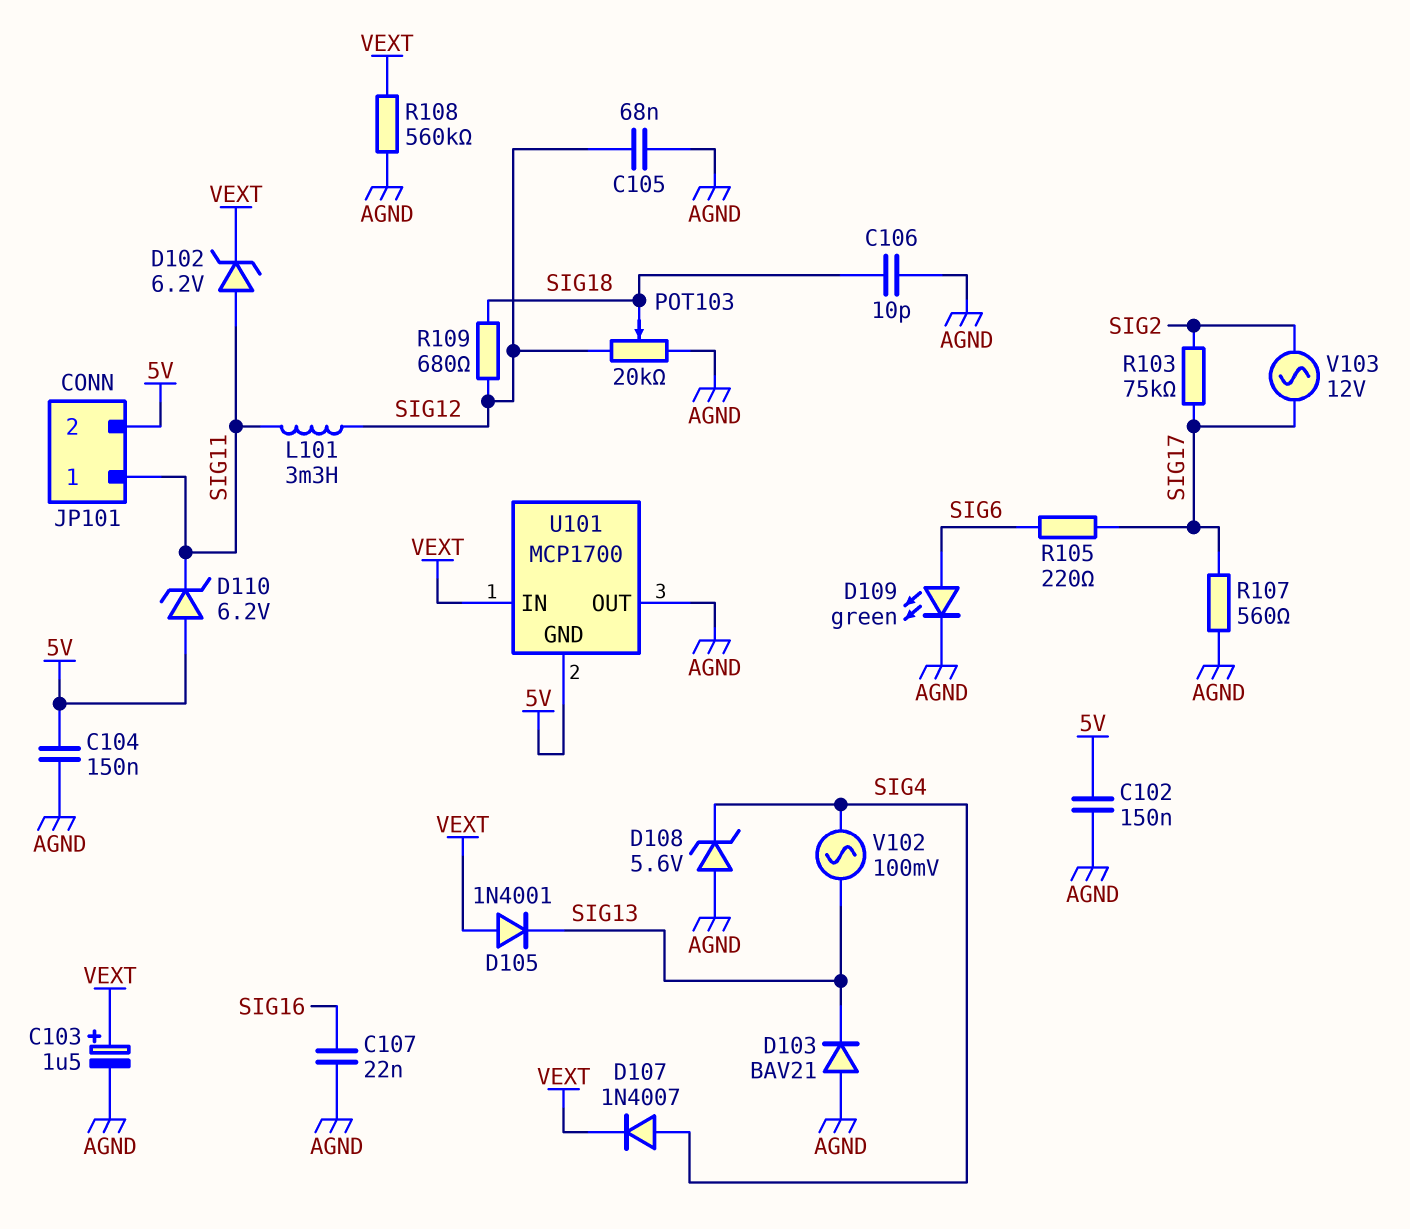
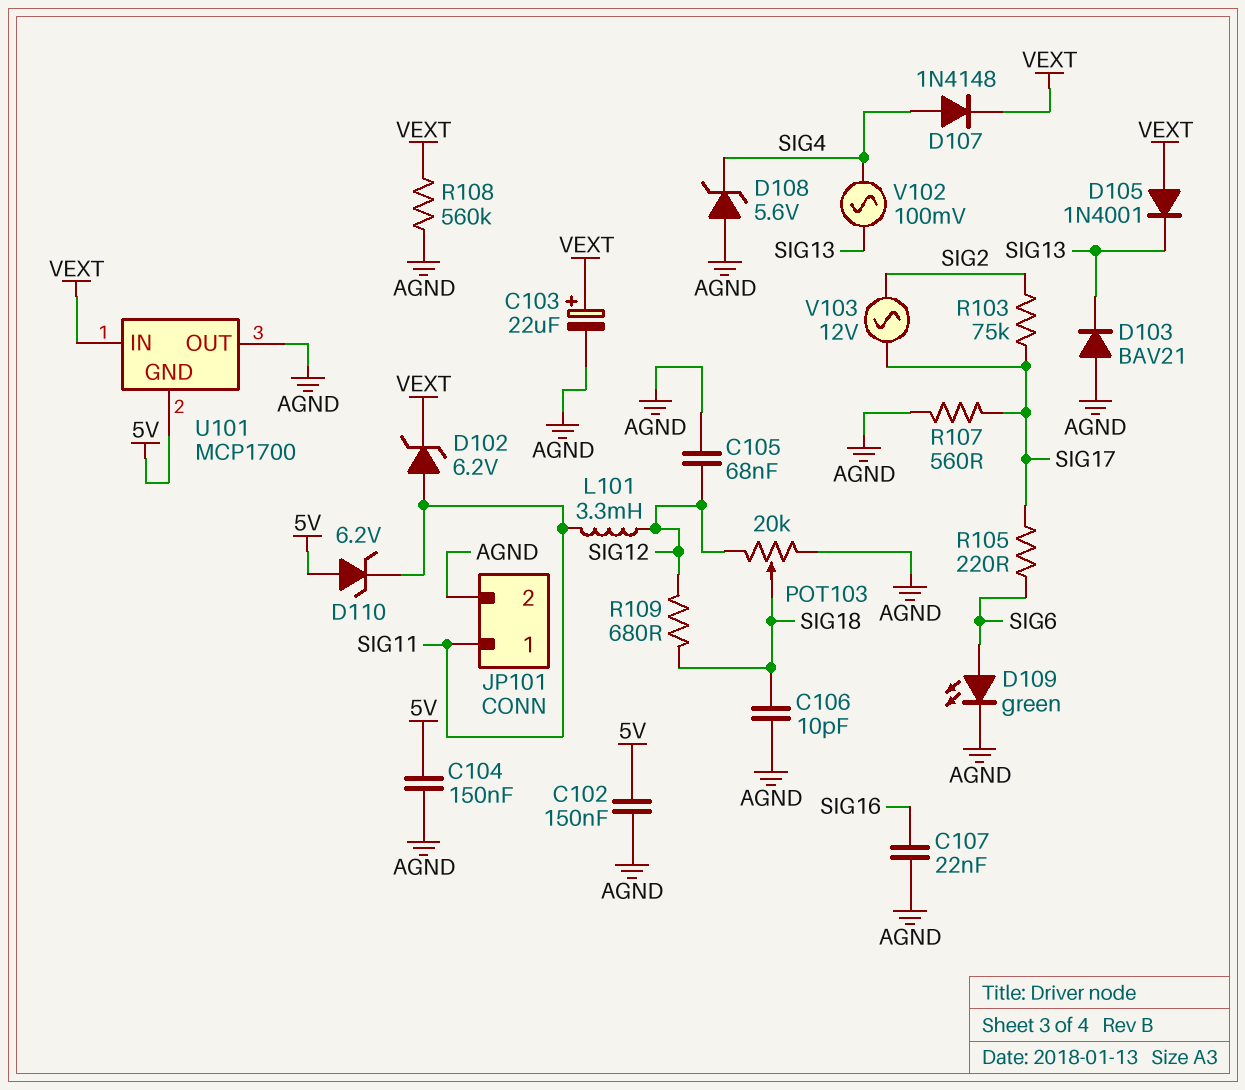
C103: 1.5uF (plus VEXT, minus AGND) -> 22uF (plus VEXT, minus AGND)
D107: diode 1N4007 (A SIG4, K VEXT) -> diode 1N4148 (A SIG4, K VEXT)
JP101 pin 2: 5V -> AGND

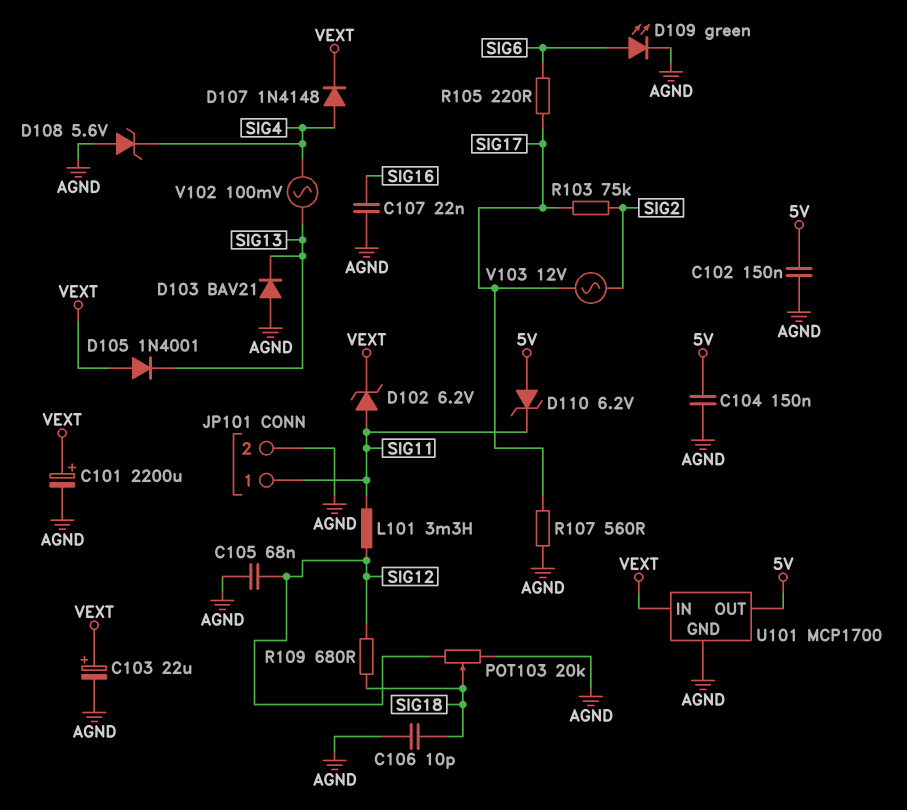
C101: none -> 2200uF (plus VEXT, minus AGND)
R108: 560k (AGND, VEXT) -> none
U101 pin GND: 5V -> AGND
U101 pin OUT: AGND -> 5V

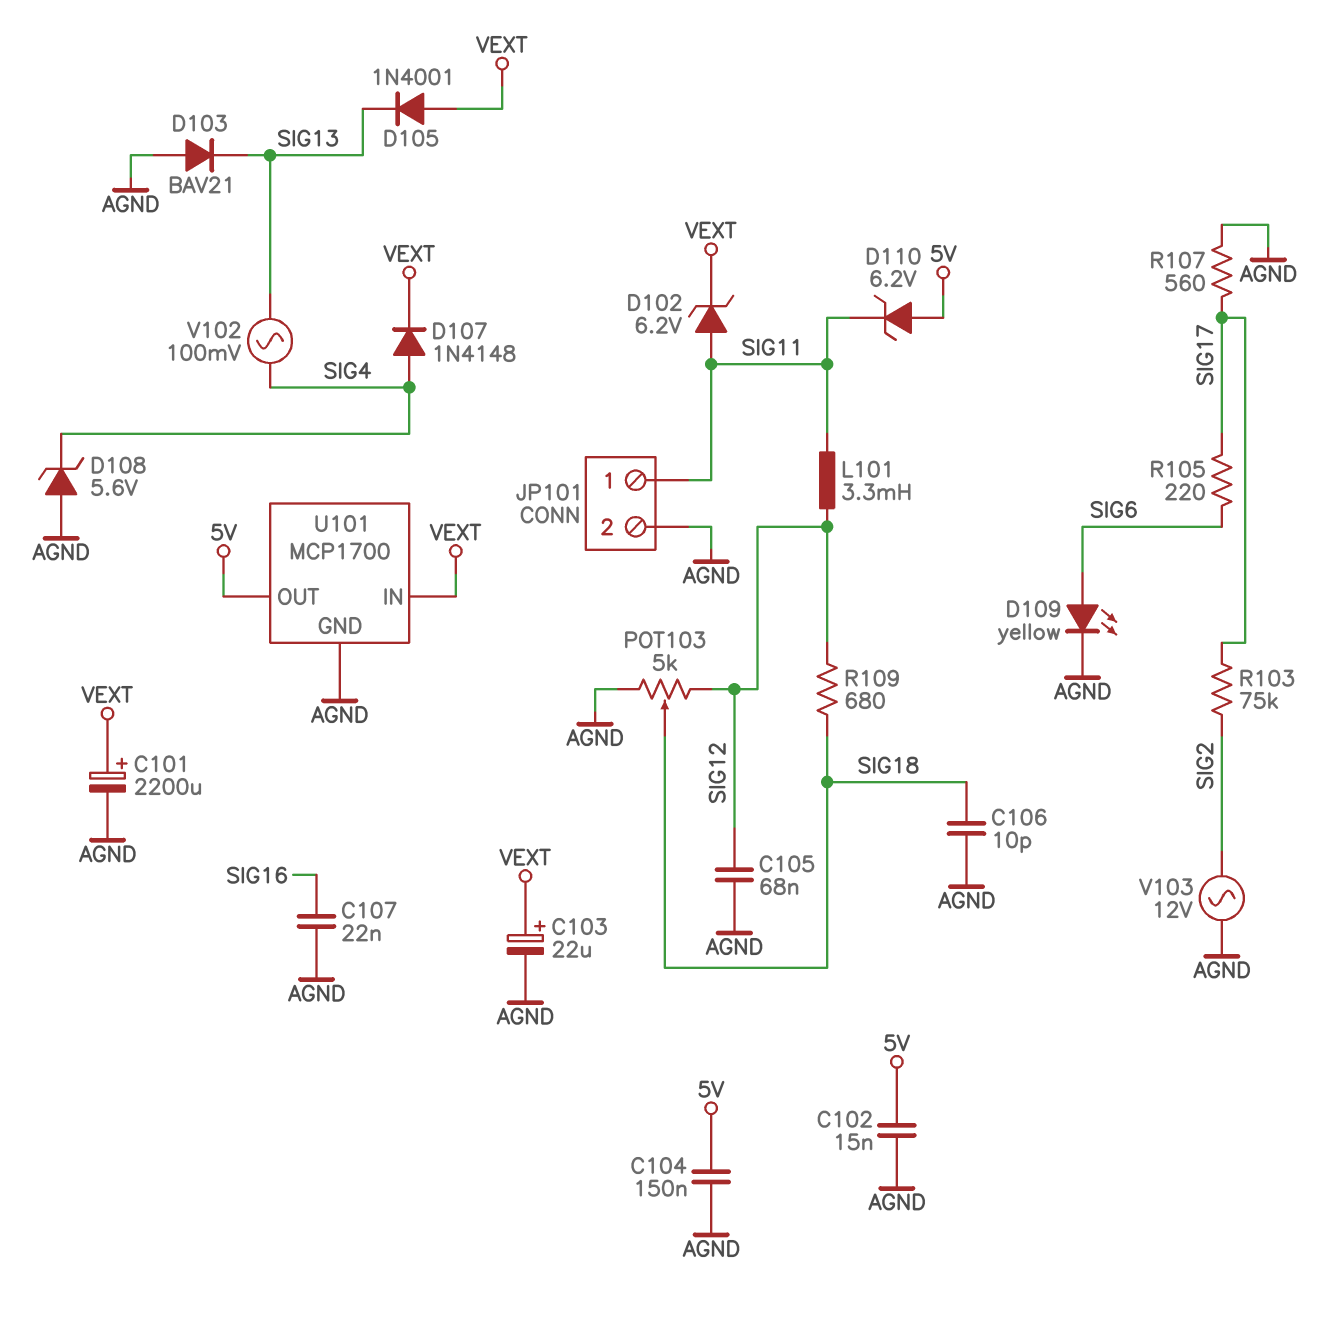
C102: 150nF (5V, AGND) -> 15nF (5V, AGND)
D109: LED green (A SIG6, K AGND) -> LED yellow (A SIG6, K AGND)
POT103: 20k (AGND, SIG12, wiper SIG18) -> 5k (AGND, SIG12, wiper SIG18)
V103: AC 12V (SIG2, SIG17) -> AC 12V (AGND, SIG2)

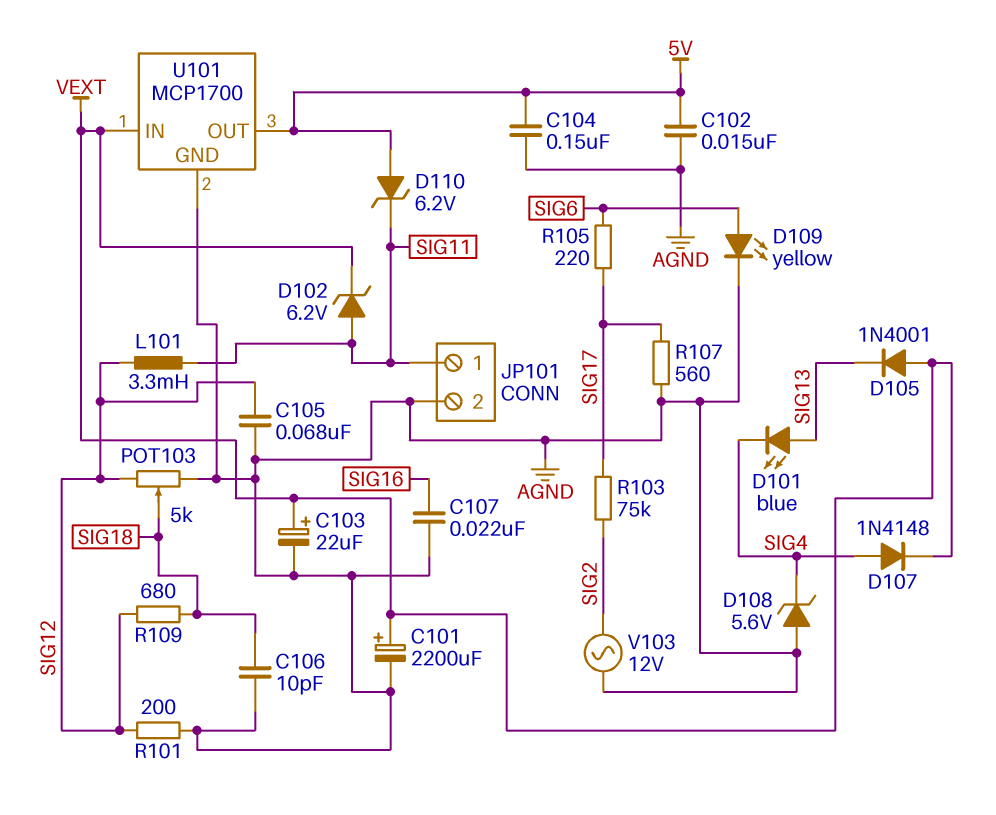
D101: none -> LED blue (A SIG13, K SIG4)
D103: diode BAV21 (A AGND, K SIG13) -> none
R101: none -> 200 (AGND, SIG12)
V102: AC 100mV (SIG4, SIG13) -> none

